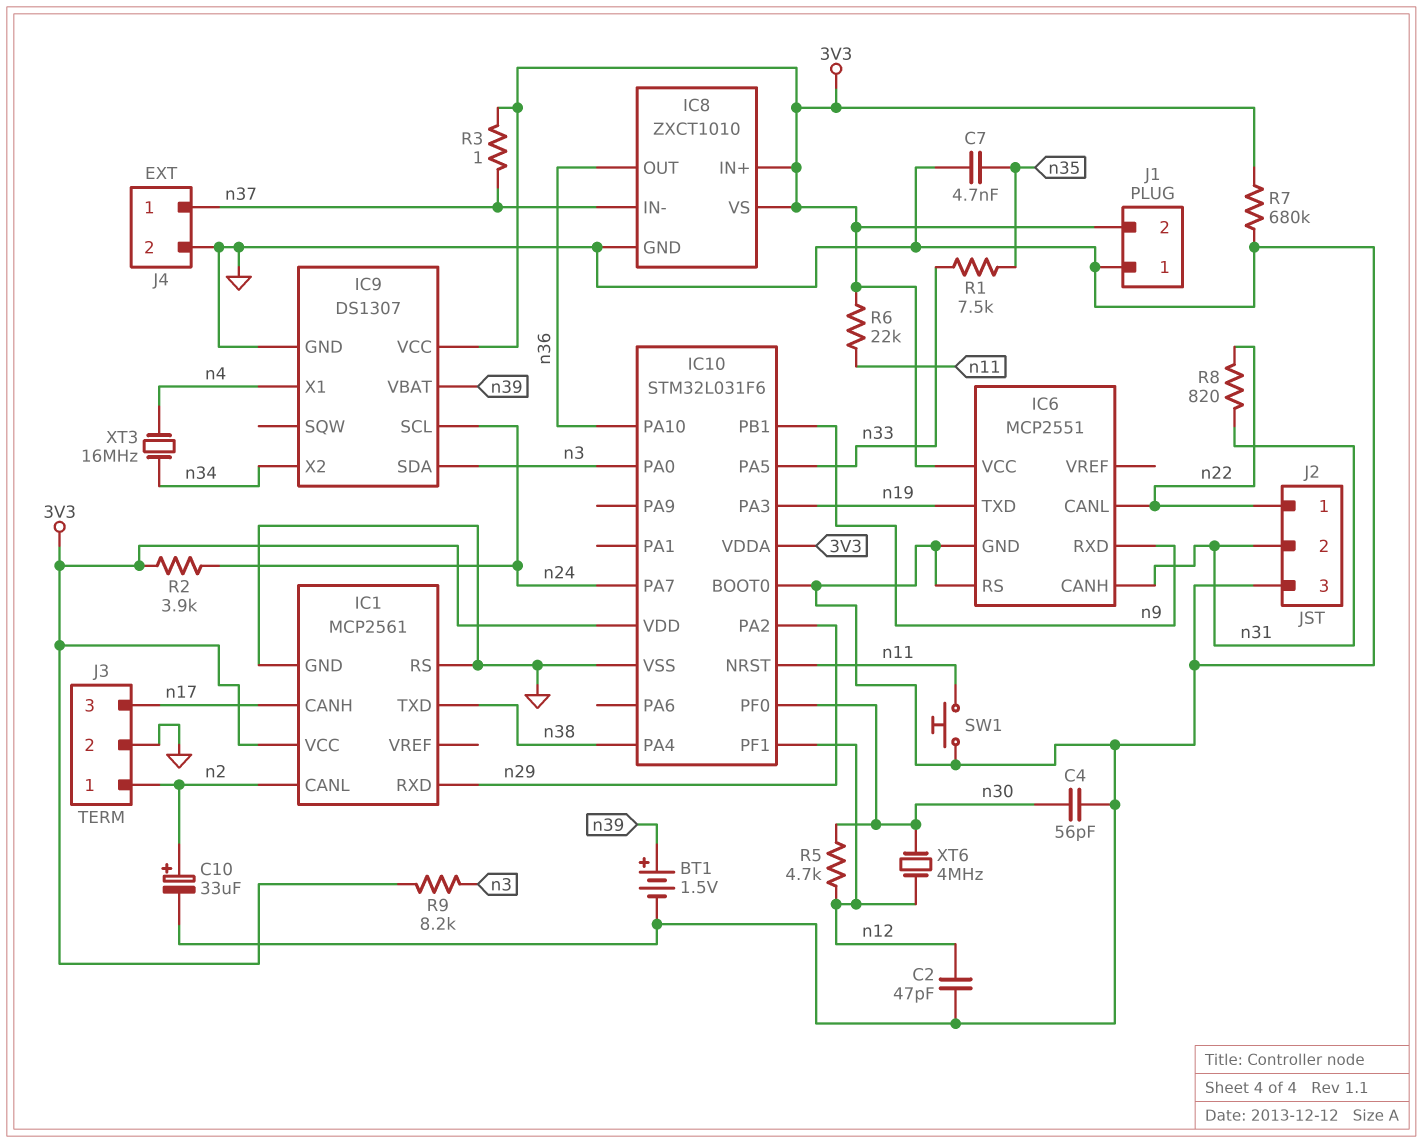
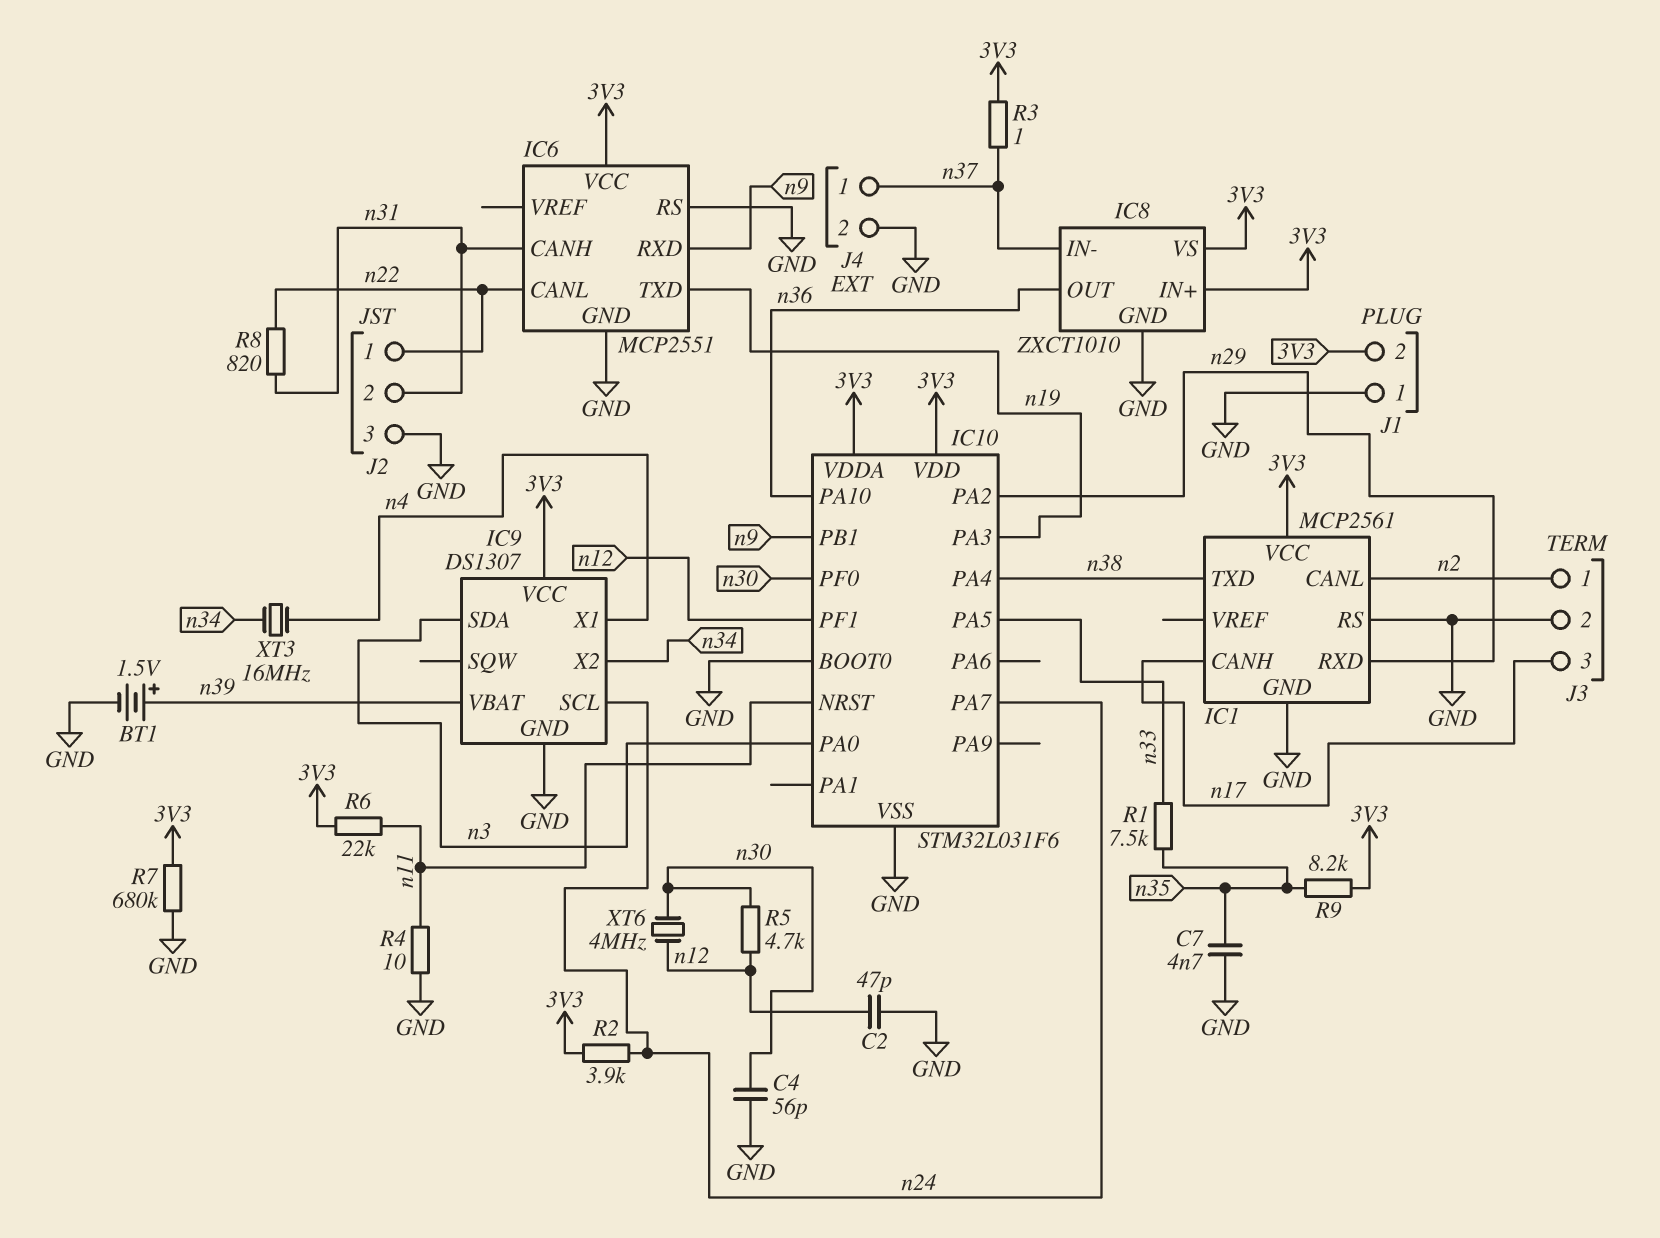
C10: 33uF (plus n2, minus GND) -> none
R4: none -> 10 (GND, n11)
R9: 8.2k (3V3, n3) -> 8.2k (3V3, n35)
SW1: button (GND, n11) -> none

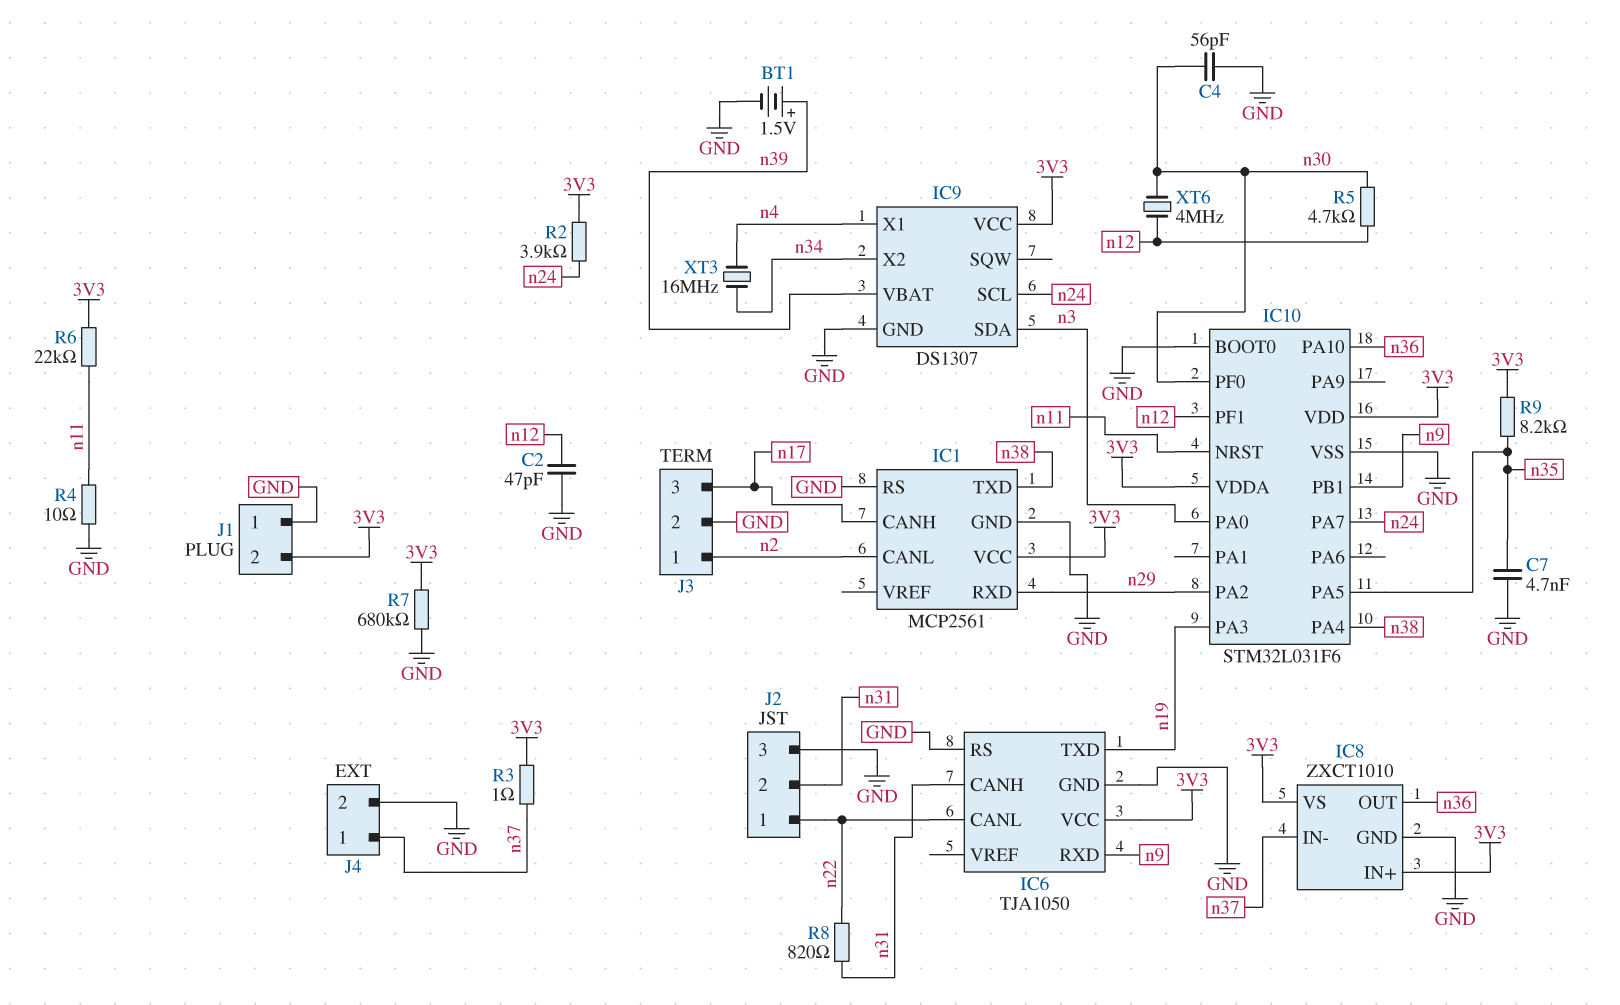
IC6: MCP2551 -> TJA1050
IC10 pin PA5: n33 -> n35
R1: 7.5k (n33, n35) -> none

